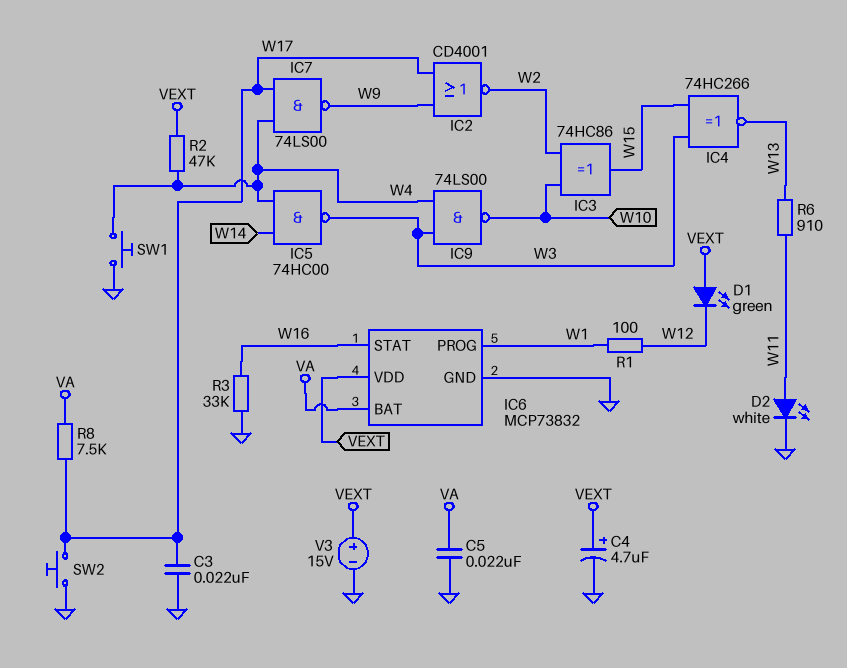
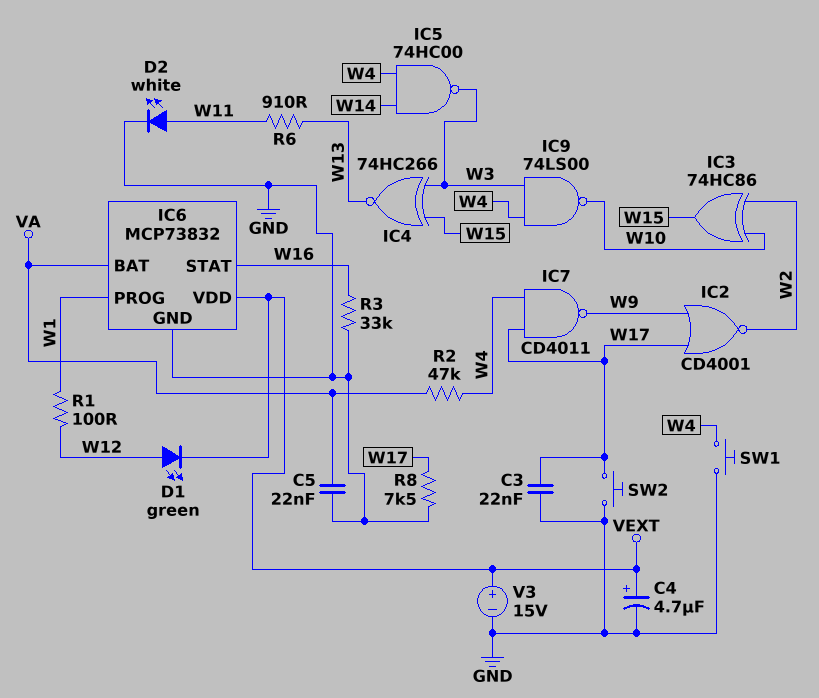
D1: LED green (A VEXT, K W12) -> LED green (A W12, K VEXT)
IC7: NAND 74LS00 (in W4, in W17, out W9) -> NAND CD4011 (in W4, in W17, out W9)
R2: 47k (VEXT, W4) -> 47k (VA, W4)
R8: 7.5k (VA, W17) -> 7.5k (GND, W17)

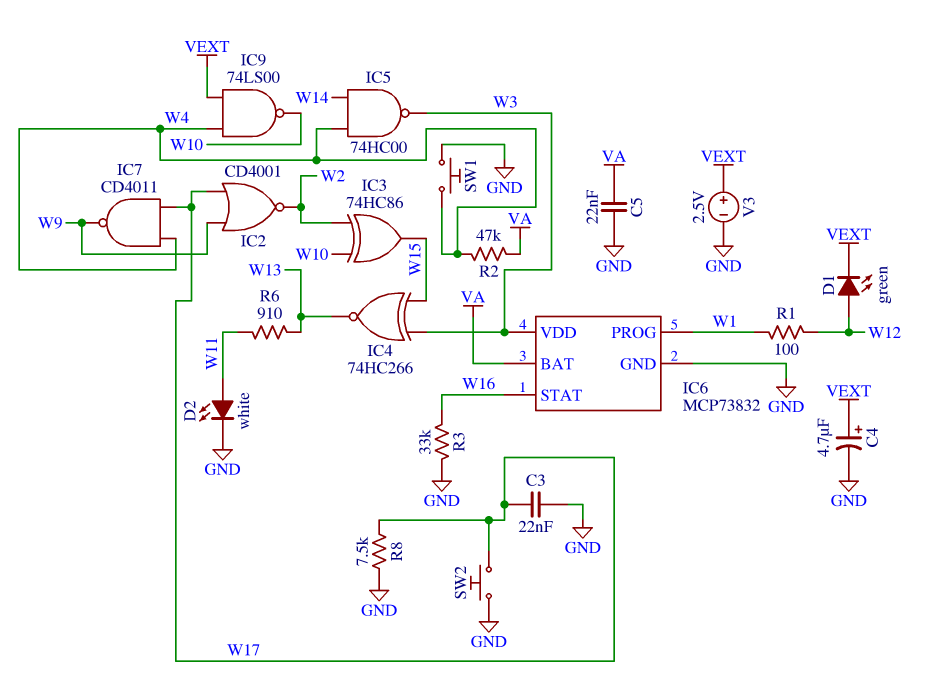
IC6 pin VDD: VEXT -> W3
IC9: NAND 74LS00 (in W3, in W4, out W10) -> NAND 74LS00 (in VEXT, in W4, out W10)
V3: 15V (plus VEXT, minus GND) -> 2.5V (plus VEXT, minus GND)

